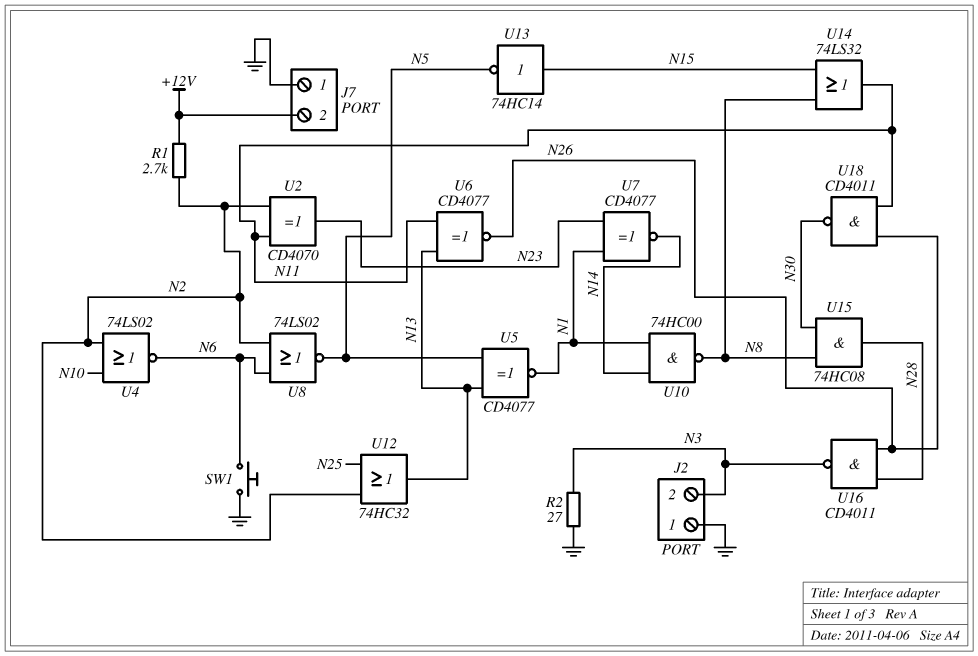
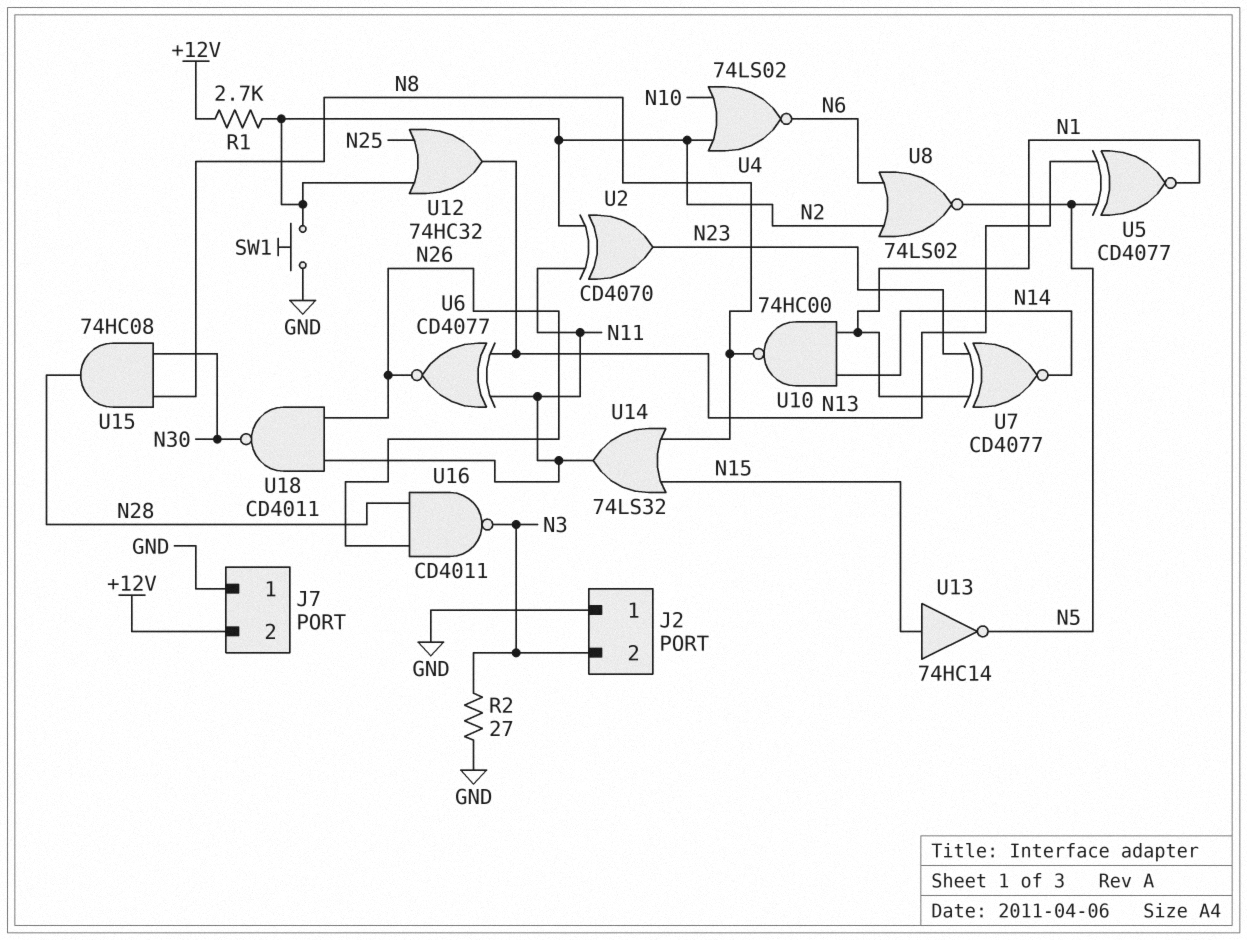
SW1: button (GND, N6) -> button (GND, N2)

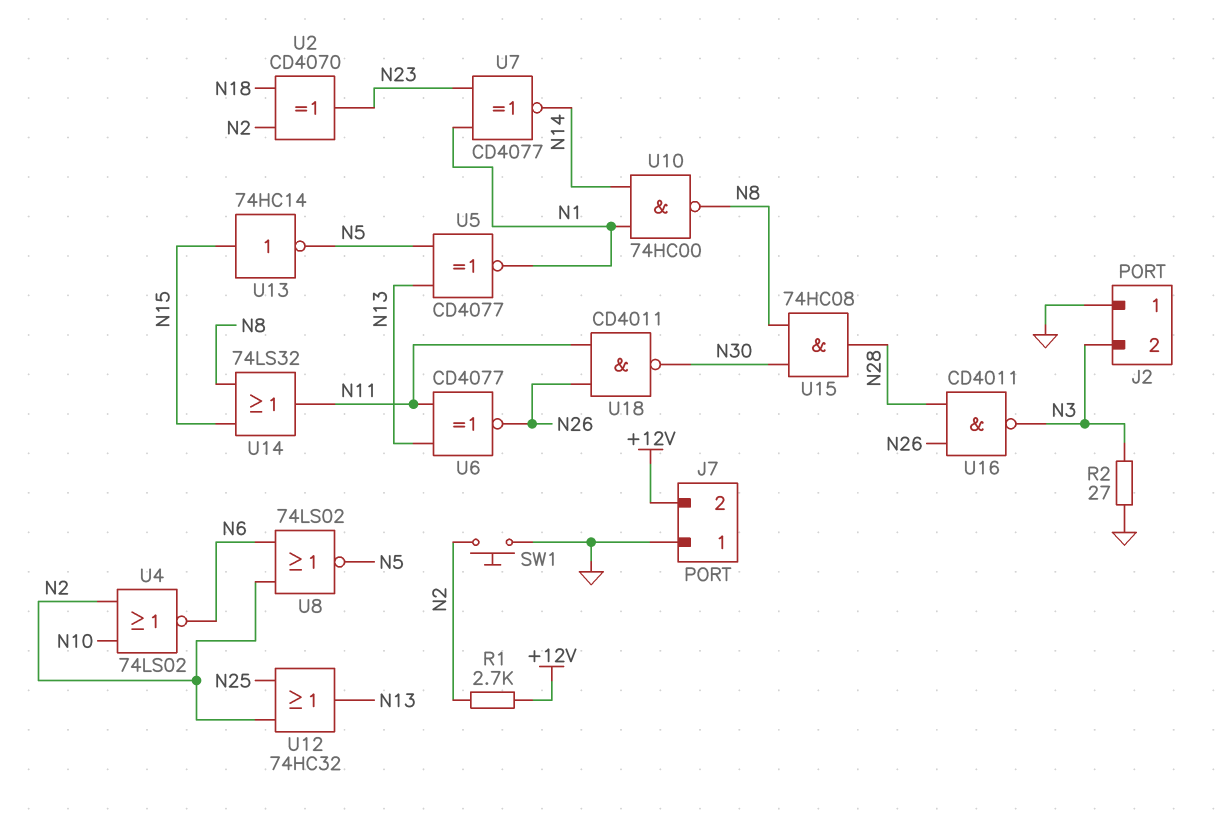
U2: XOR CD4070 (in N2, in N11, out N23) -> XOR CD4070 (in N2, in N18, out N23)

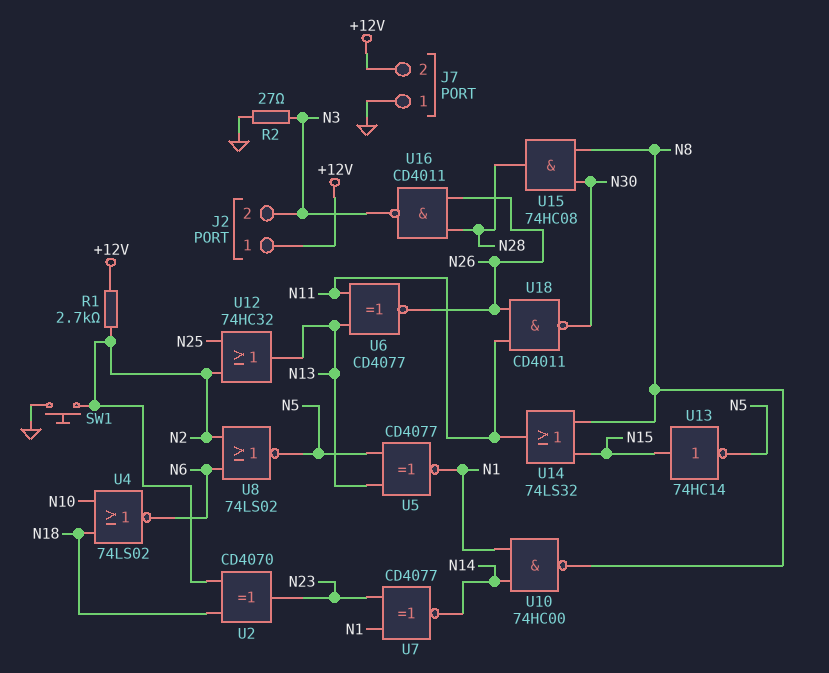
J2 pin 1: GND -> +12V
U4: NOR 74LS02 (in N2, in N10, out N6) -> NOR 74LS02 (in N10, in N18, out N6)

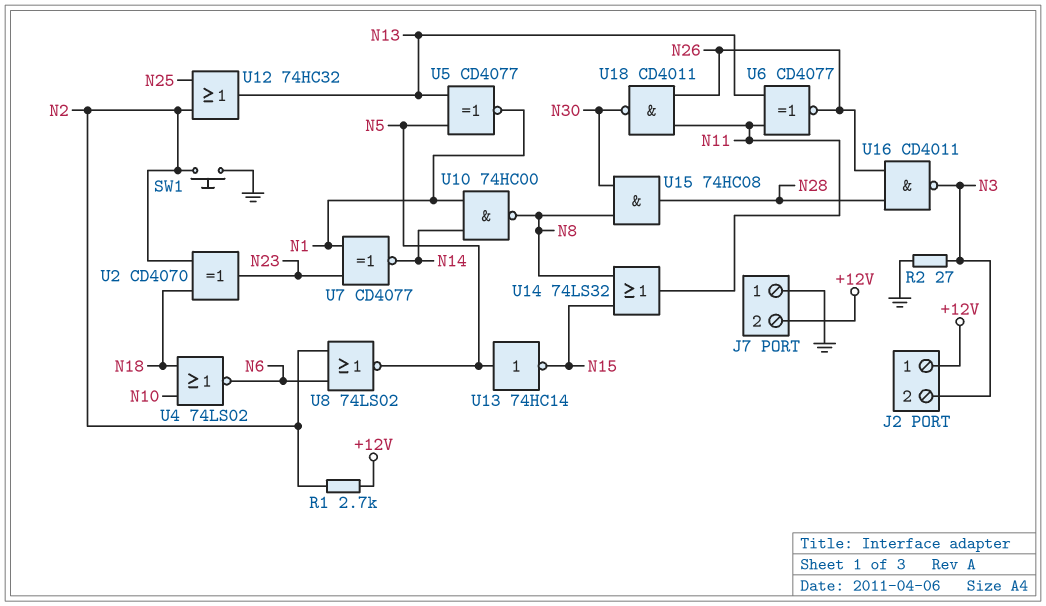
U13: NOT 74HC14 (in N15, out N5) -> NOT 74HC14 (in N5, out N15)

